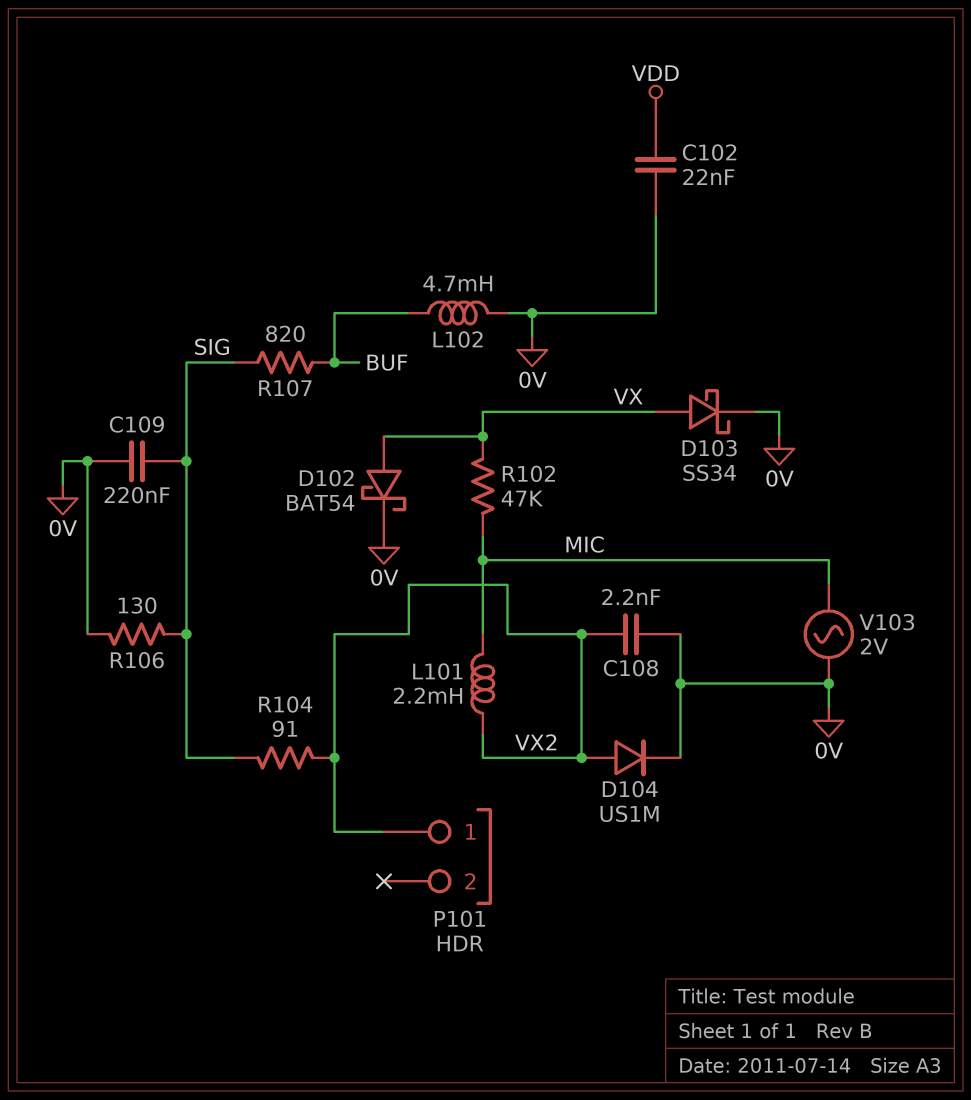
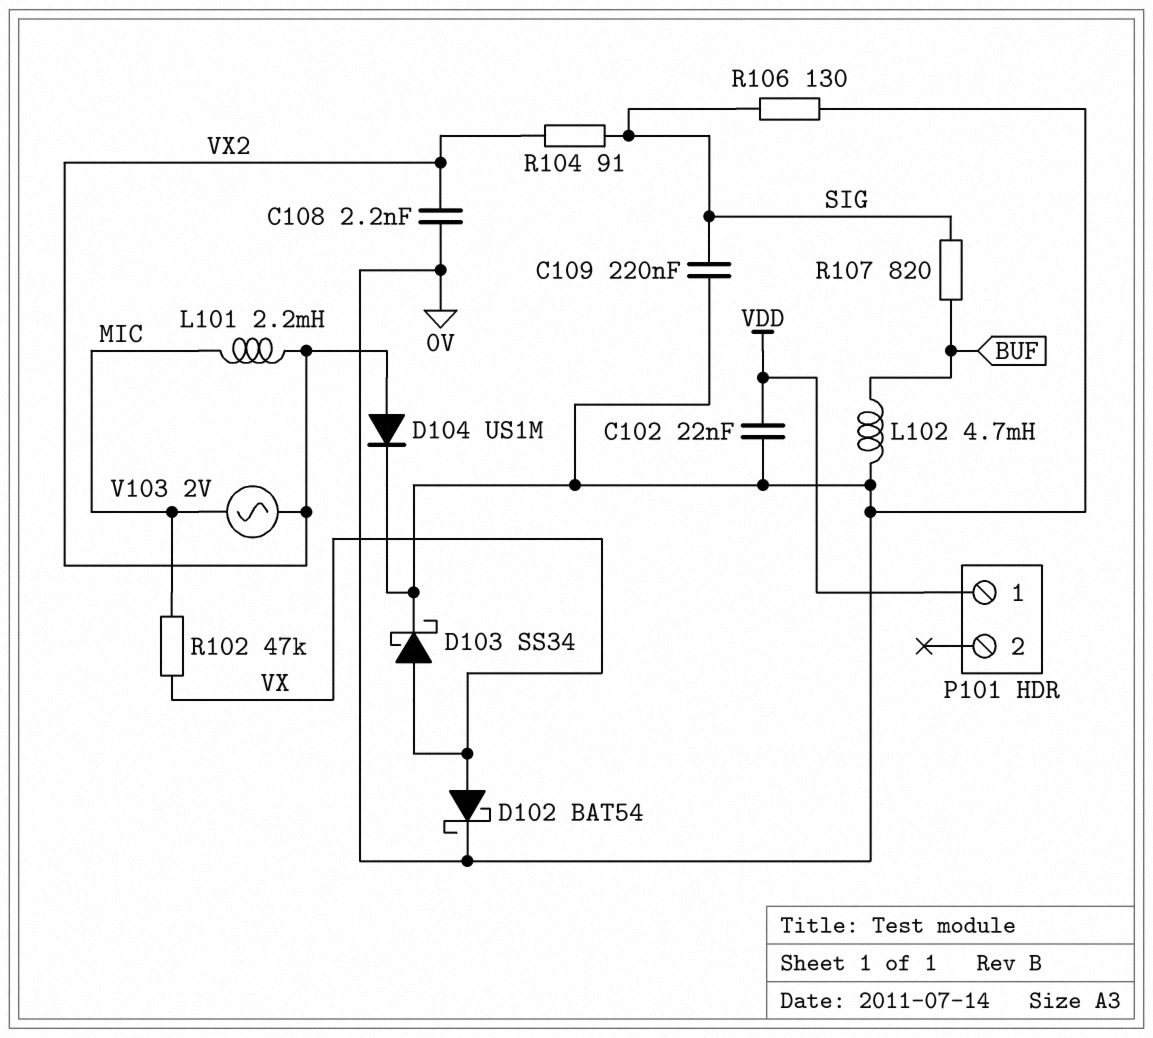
P101 pin 1: VX2 -> VDD
V103: AC 2V (0V, MIC) -> AC 2V (MIC, VX2)

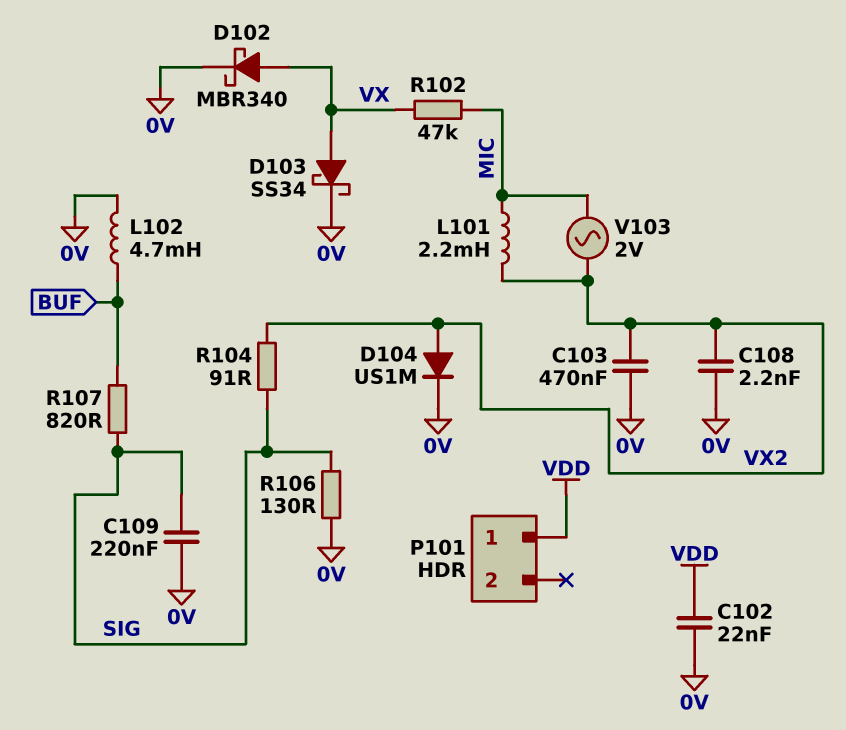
C103: none -> 470nF (0V, VX2)
D102: schottky BAT54 (A VX, K 0V) -> schottky MBR340 (A VX, K 0V)

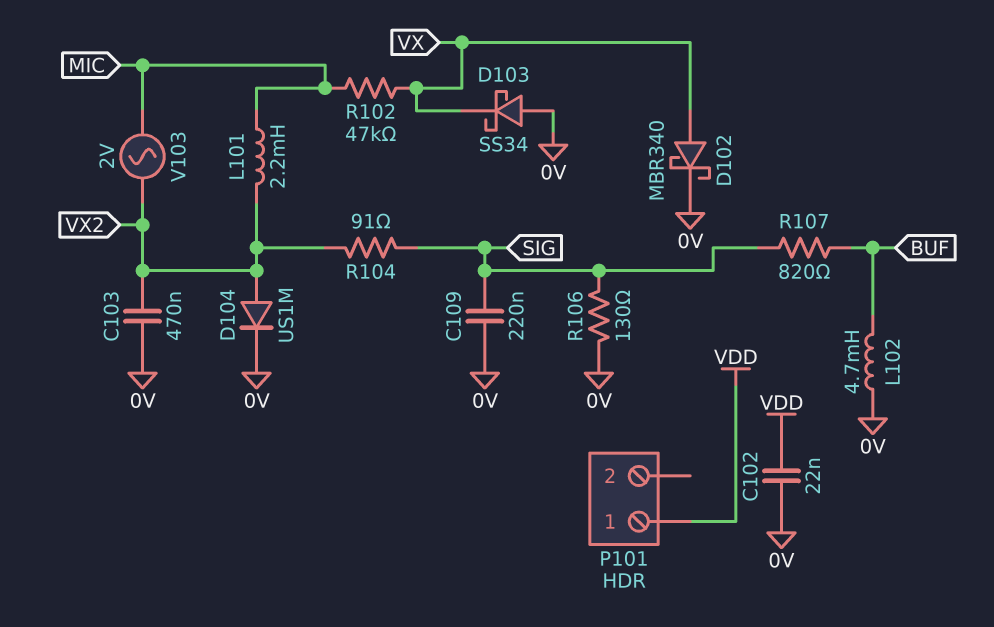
C108: 2.2nF (0V, VX2) -> none
D103: schottky SS34 (A VX, K 0V) -> schottky SS34 (A 0V, K VX)

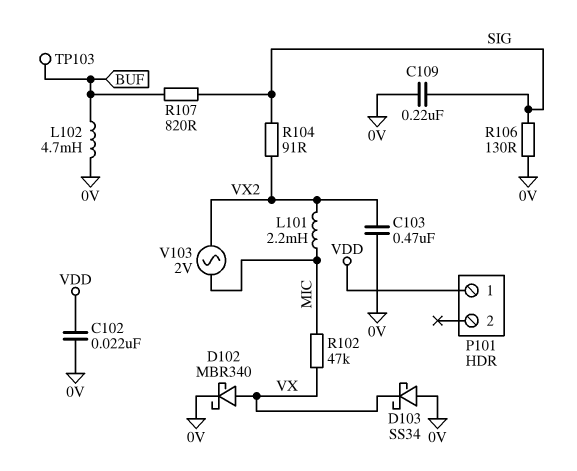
D104: diode US1M (A VX2, K 0V) -> none
TP103: none -> test point (BUF)

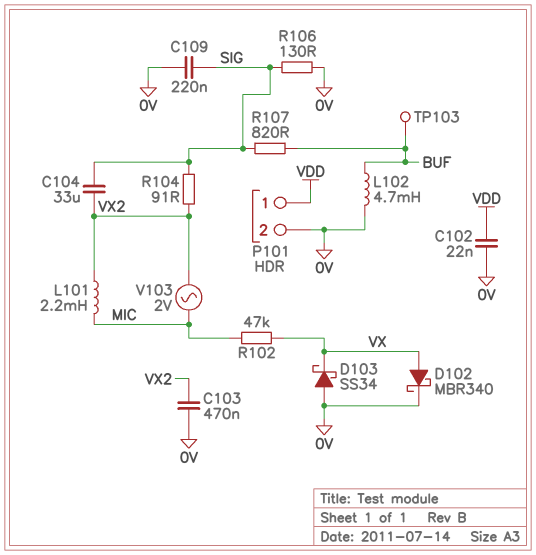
C104: none -> 33uF (SIG, VX2)
P101 pin 2: none -> 0V

